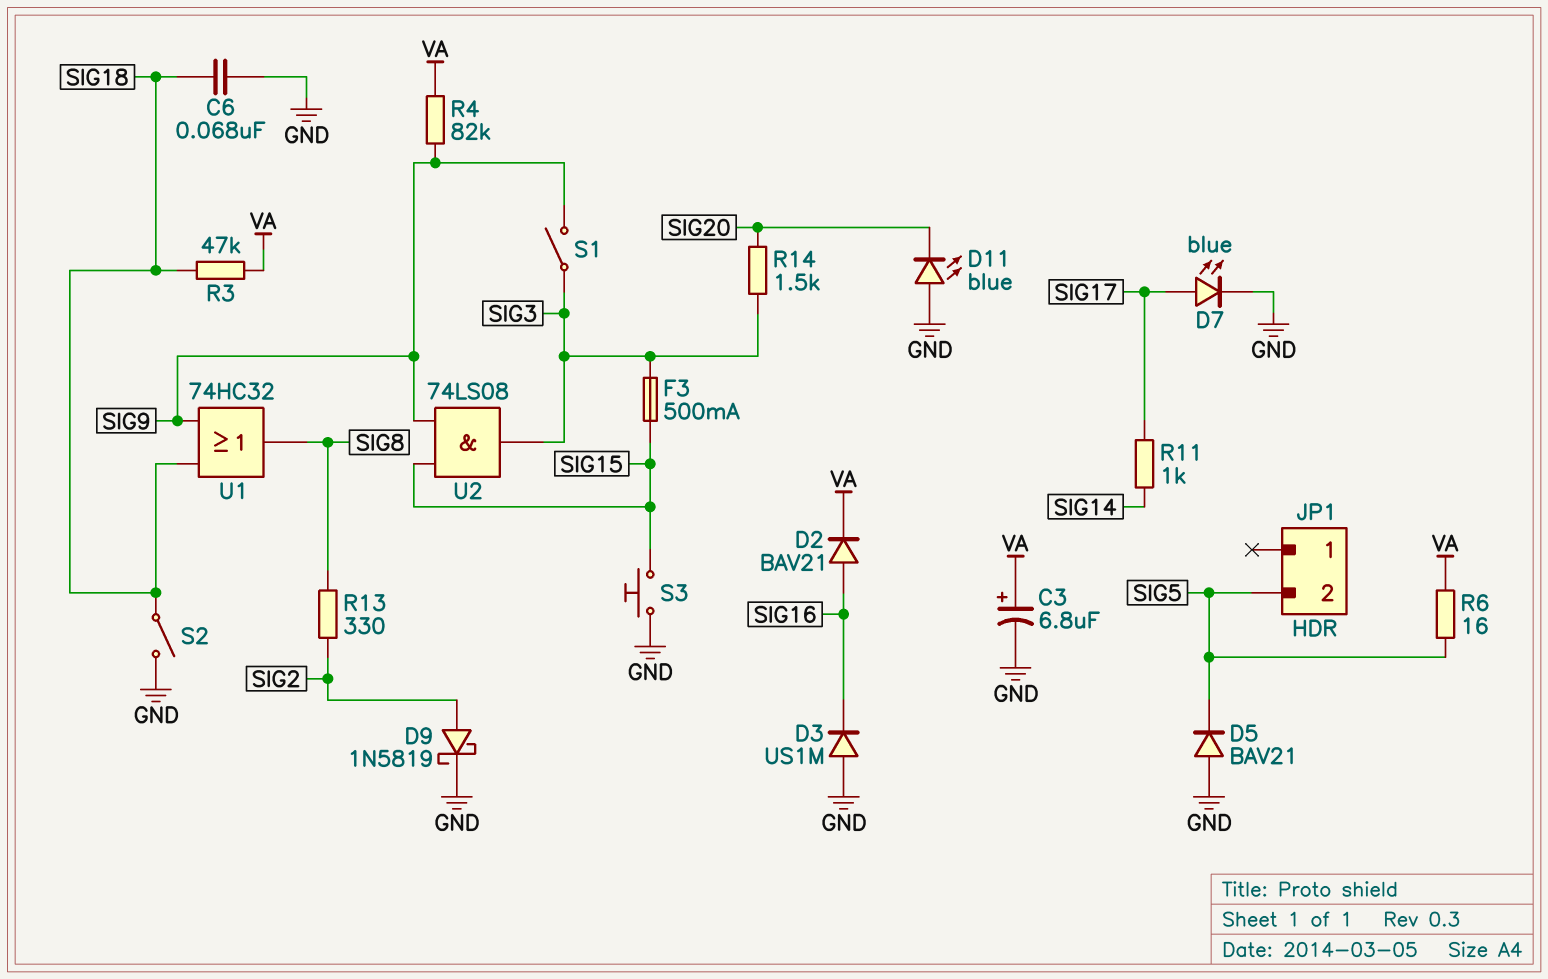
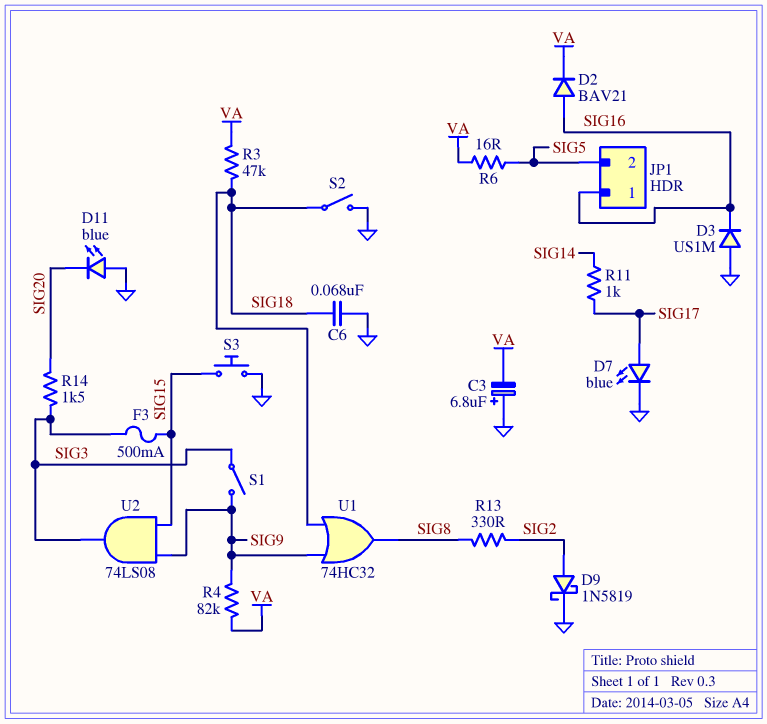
C3: 6.8uF (plus VA, minus GND) -> 6.8uF (plus GND, minus VA)
D5: diode BAV21 (A GND, K SIG5) -> none
JP1 pin 1: none -> SIG16

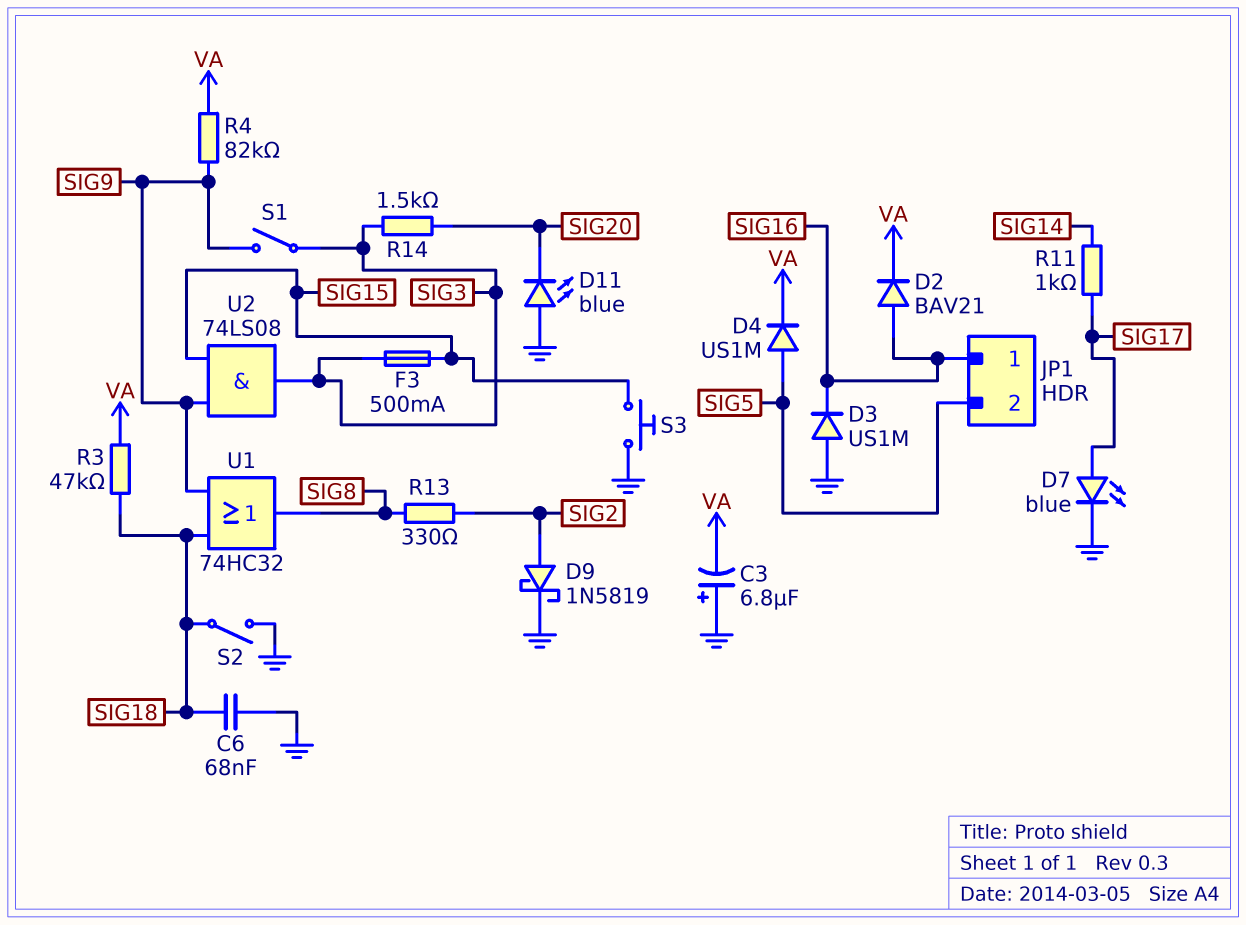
D4: none -> diode US1M (A SIG5, K VA)
R6: 16 (SIG5, VA) -> none

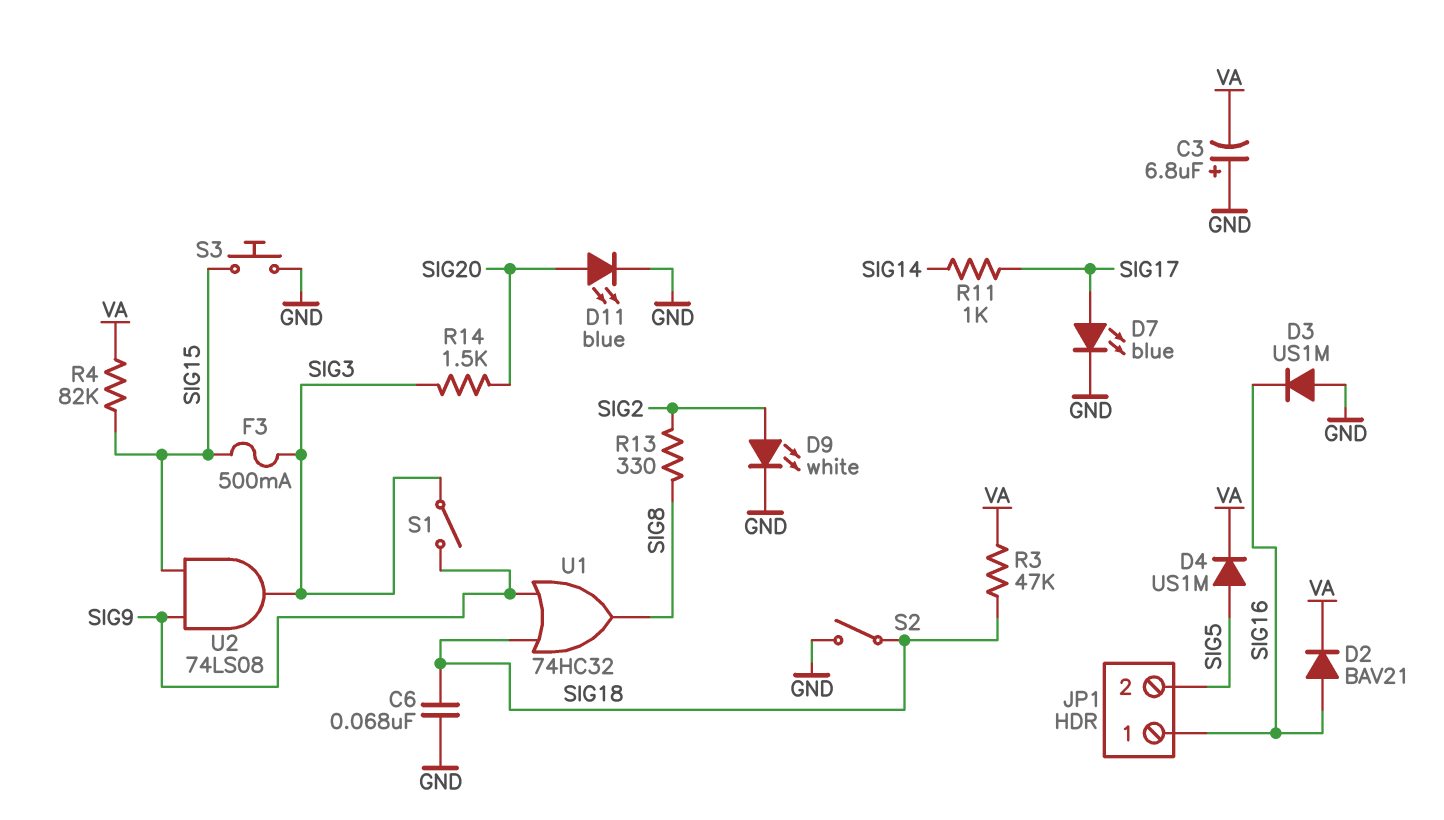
D9: schottky 1N5819 (A SIG2, K GND) -> LED white (A SIG2, K GND)
D11: LED blue (A GND, K SIG20) -> LED blue (A SIG20, K GND)
R4: 82k (SIG9, VA) -> 82k (SIG15, VA)

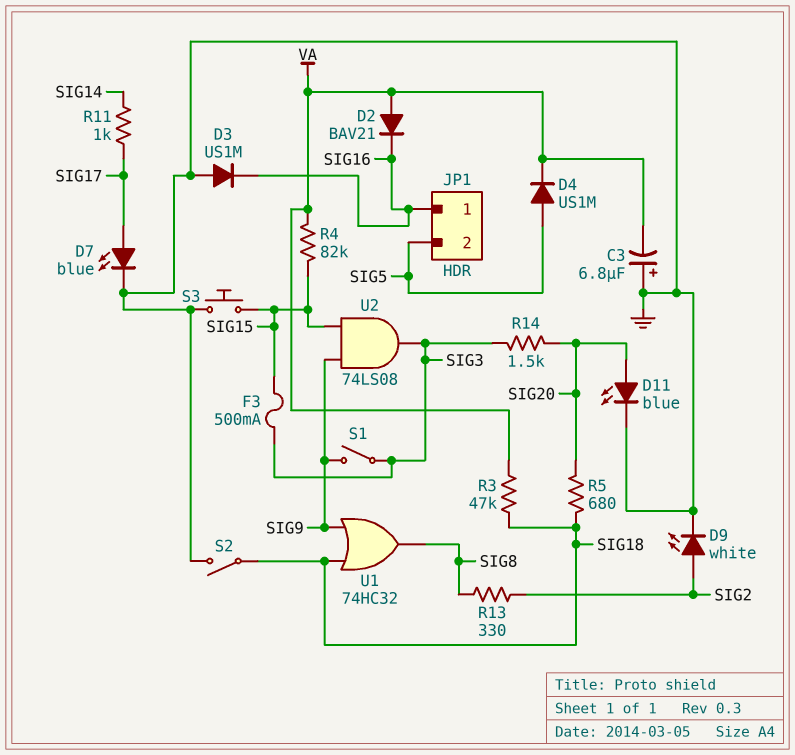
C6: 68nF (GND, SIG18) -> none
D2: diode BAV21 (A SIG16, K VA) -> diode BAV21 (A VA, K SIG16)
R5: none -> 680 (SIG18, SIG20)

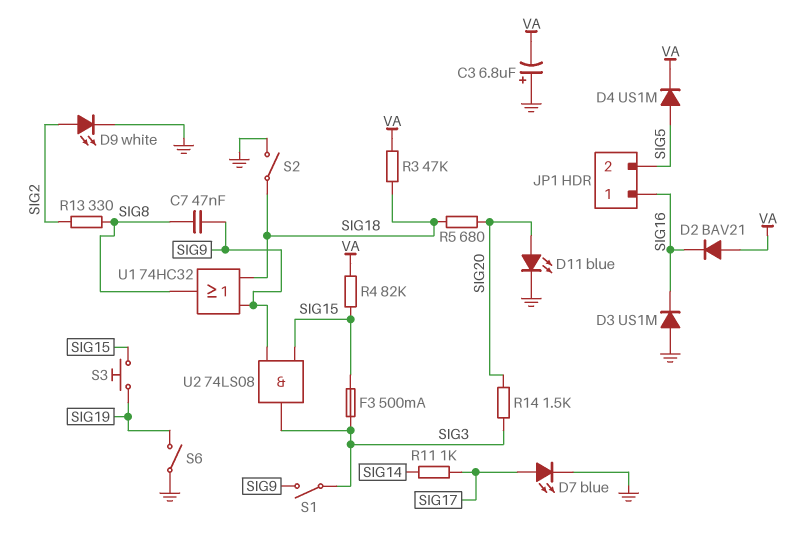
C7: none -> 47nF (SIG8, SIG9)
S3: button (GND, SIG15) -> button (SIG15, SIG19)
S6: none -> switch (GND, SIG19)

